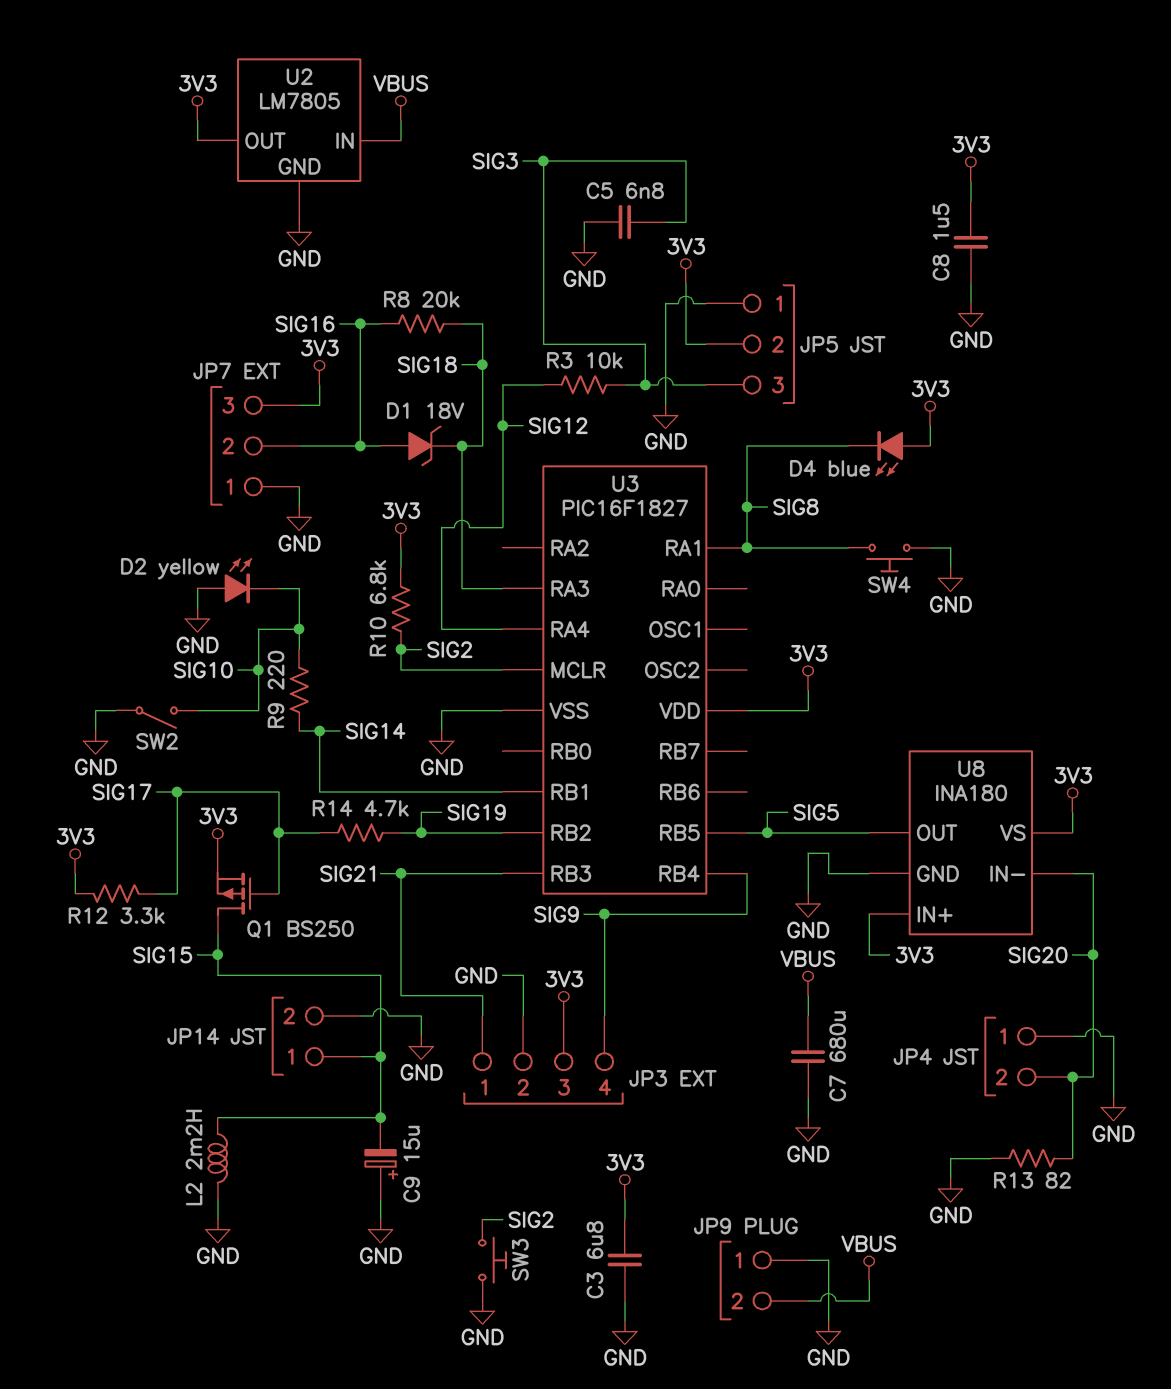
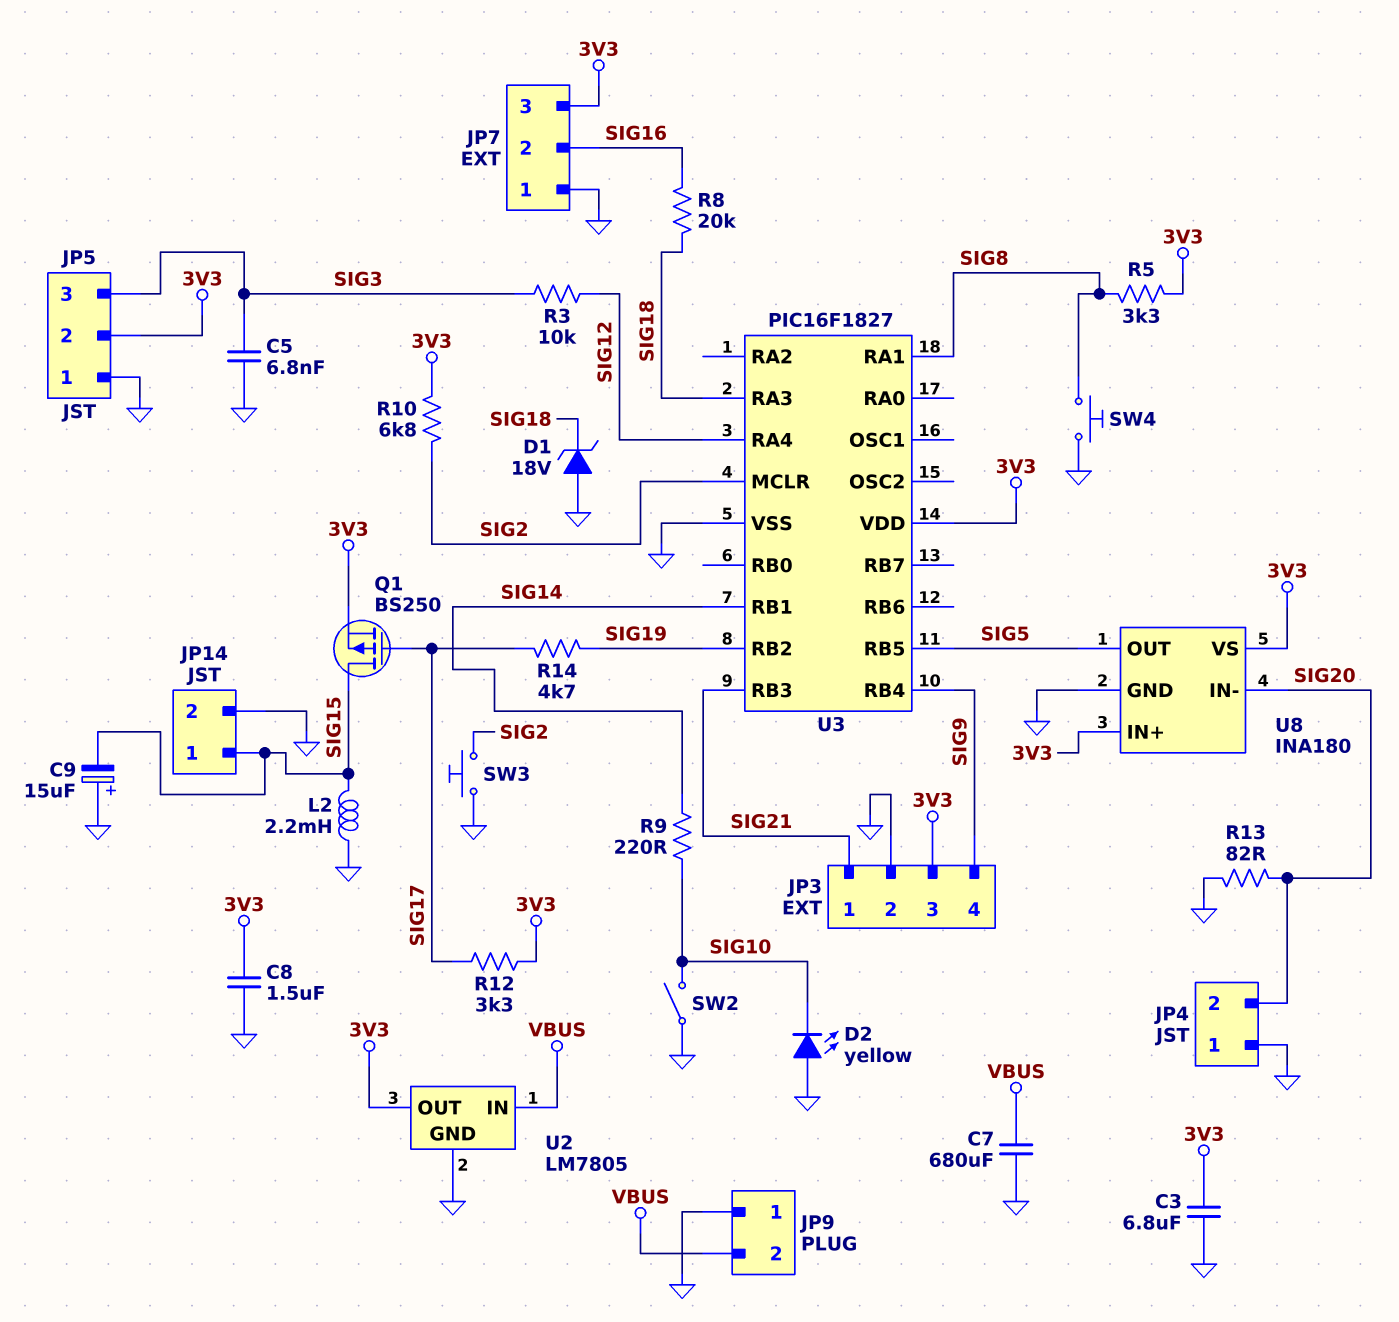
D1: zener 18V (A SIG16, K SIG18) -> zener 18V (A GND, K SIG18)
D4: LED blue (A 3V3, K SIG8) -> none
R5: none -> 3.3k (3V3, SIG8)

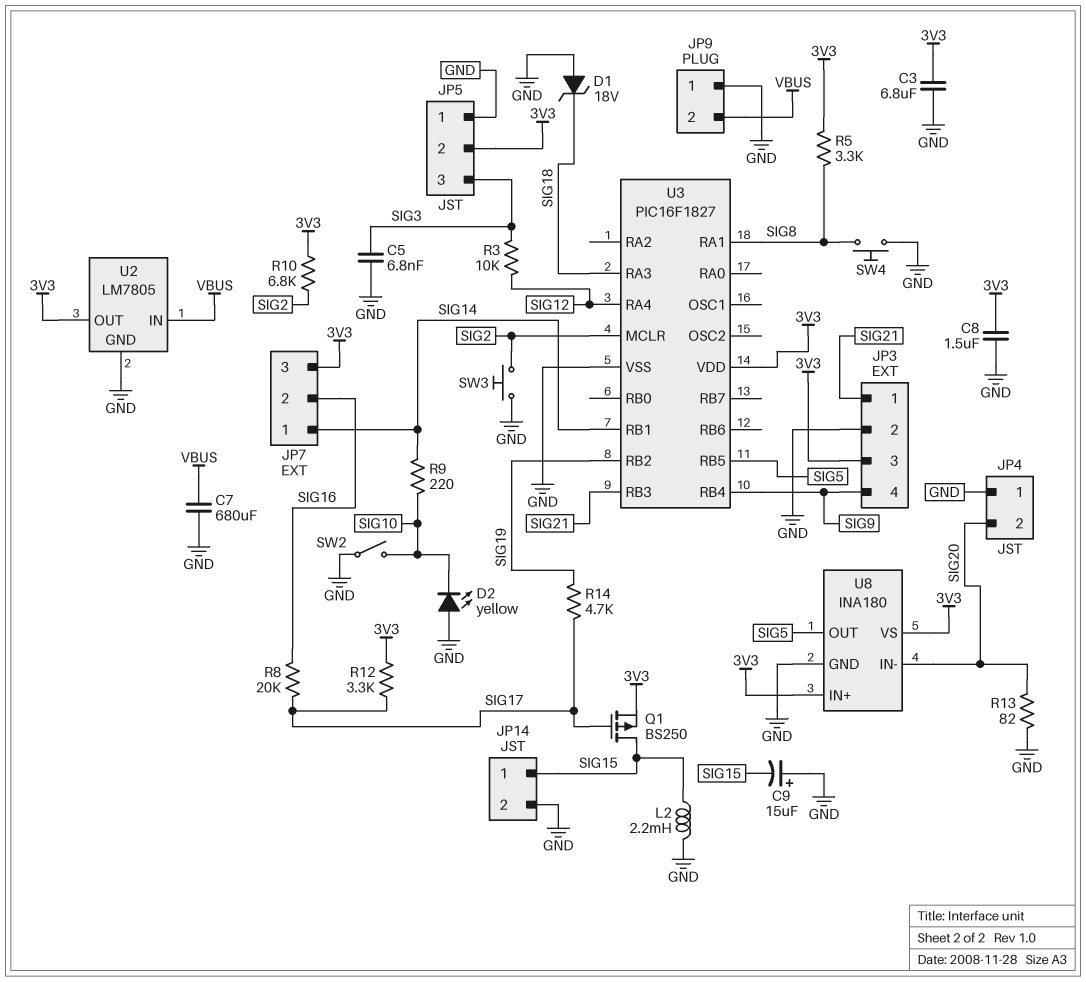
JP7 pin 1: GND -> SIG14
R8: 20k (SIG16, SIG18) -> 20k (SIG16, SIG17)

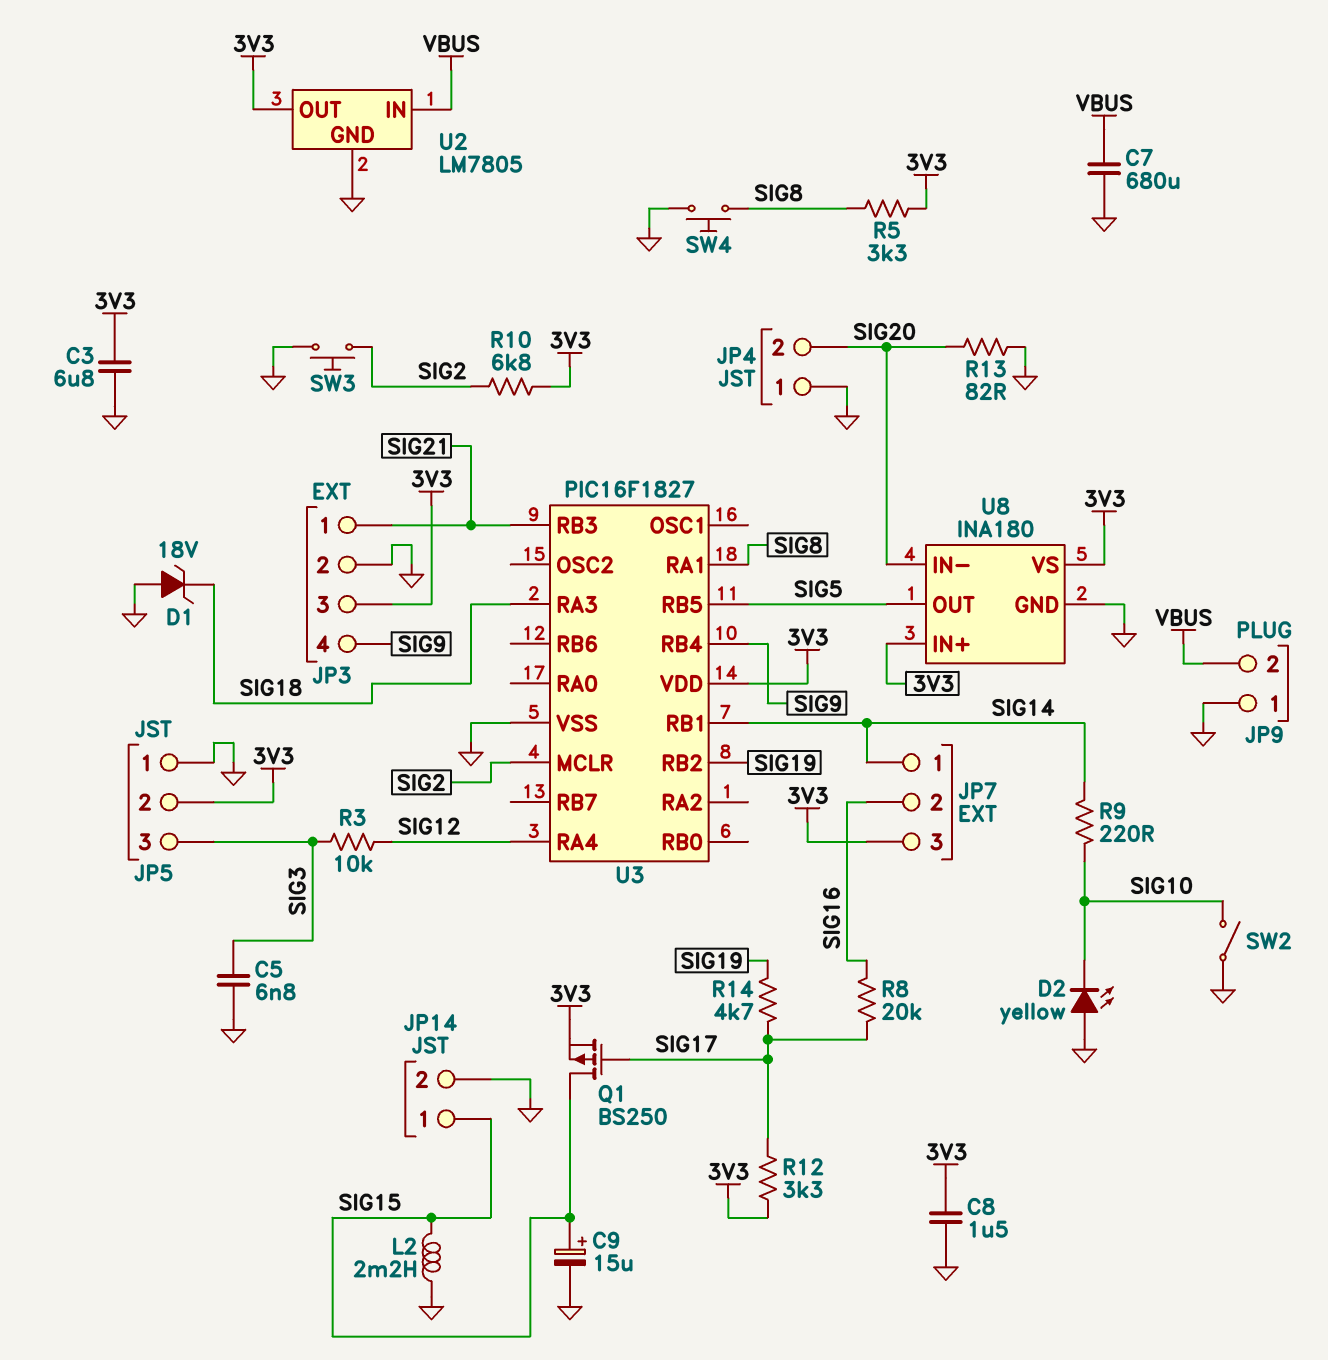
C9: 15uF (plus GND, minus SIG15) -> 15uF (plus SIG15, minus GND)

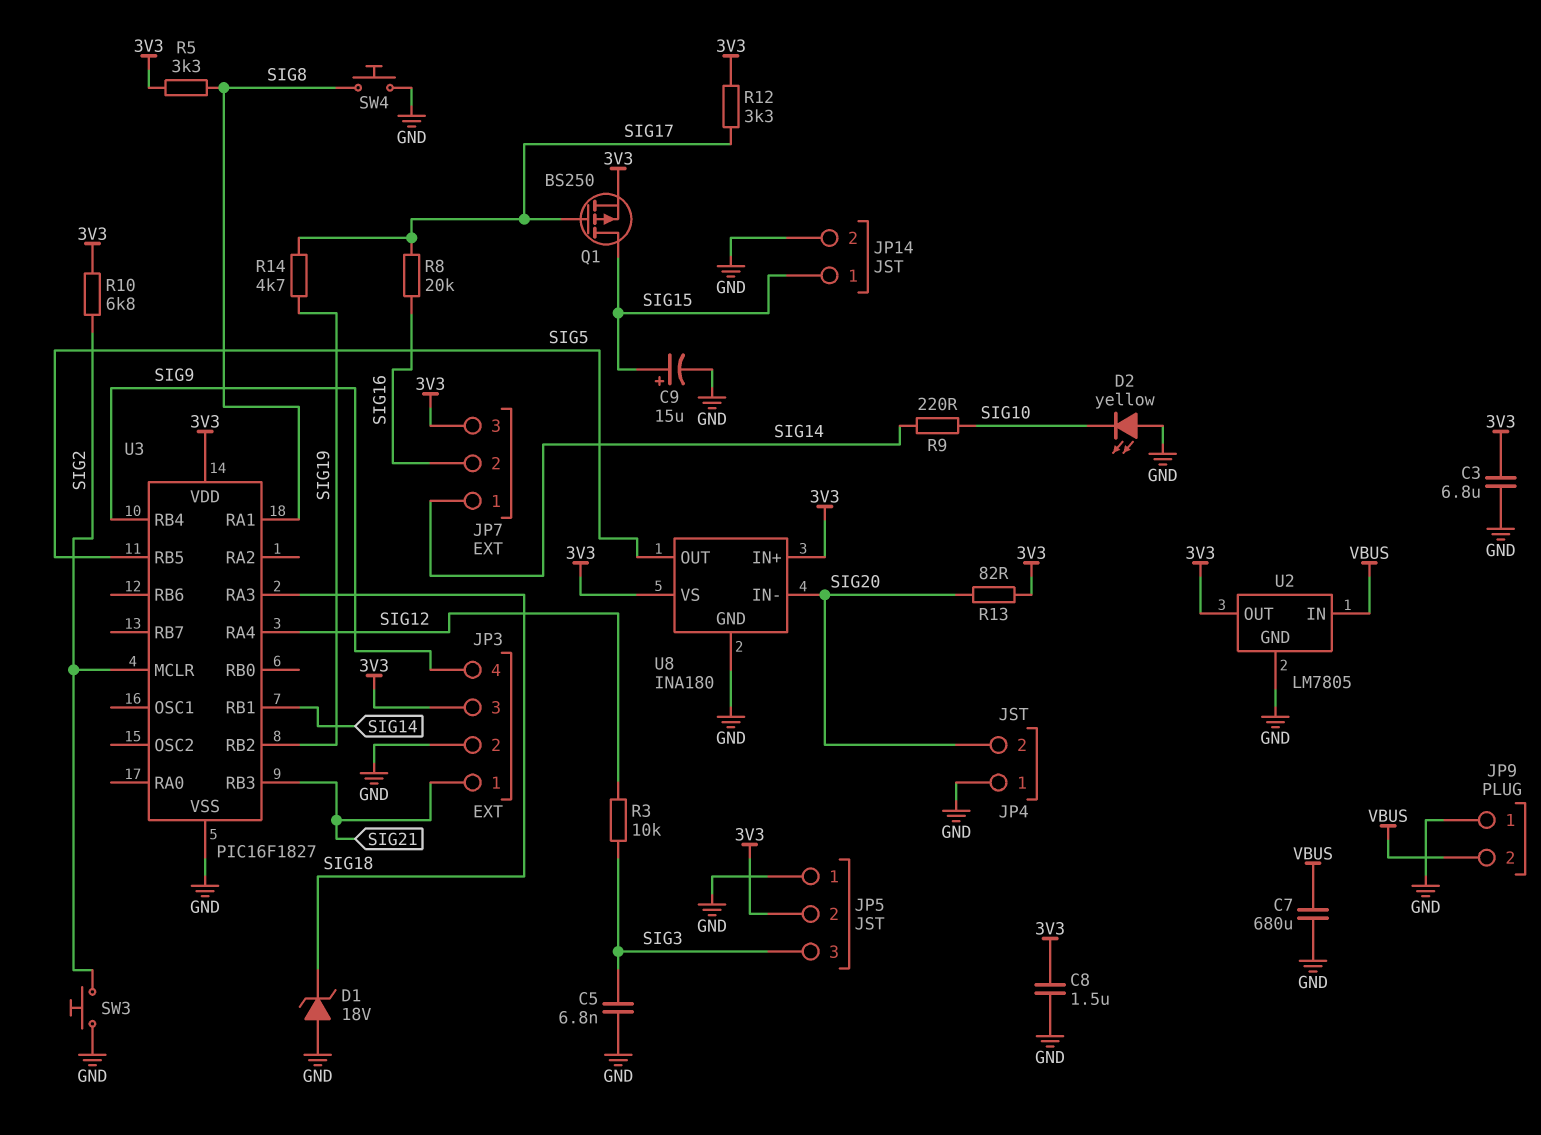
L2: 2.2mH (GND, SIG15) -> none
R13: 82 (GND, SIG20) -> 82 (3V3, SIG20)
SW2: switch (GND, SIG10) -> none

